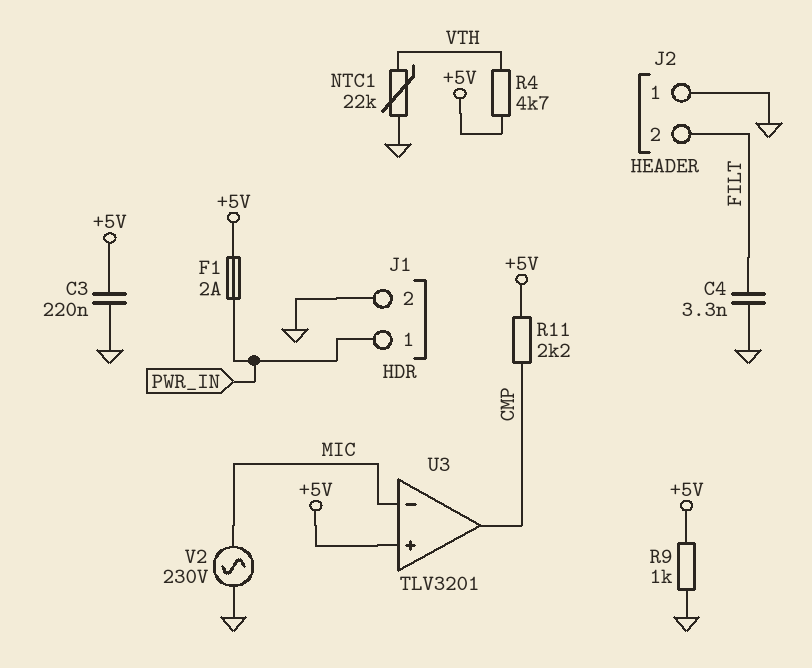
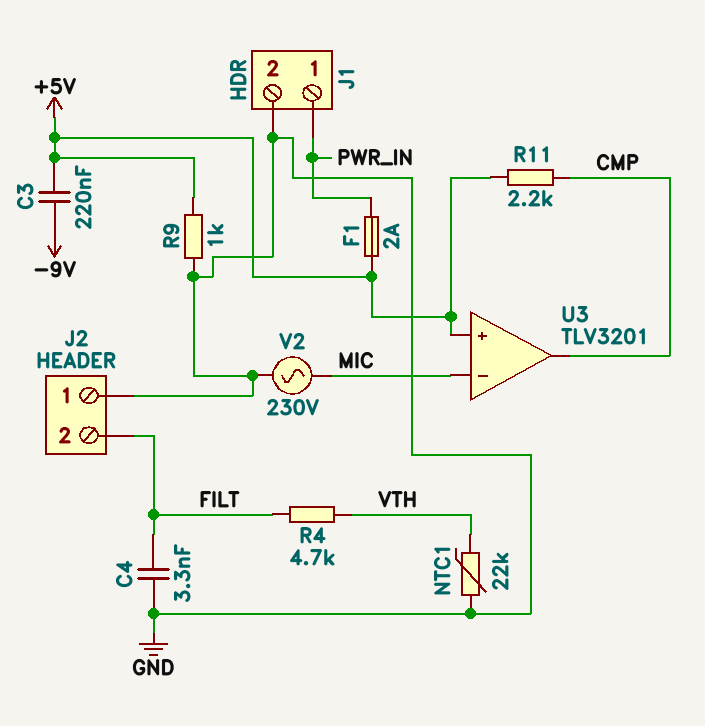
C3: 220nF (+5V, GND) -> 220nF (+5V, -9V)
R4: 4.7k (+5V, VTH) -> 4.7k (FILT, VTH)

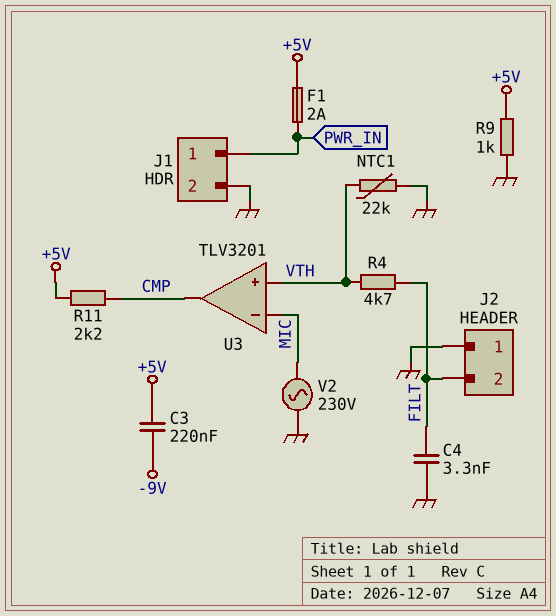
U3 pin in+: +5V -> VTH

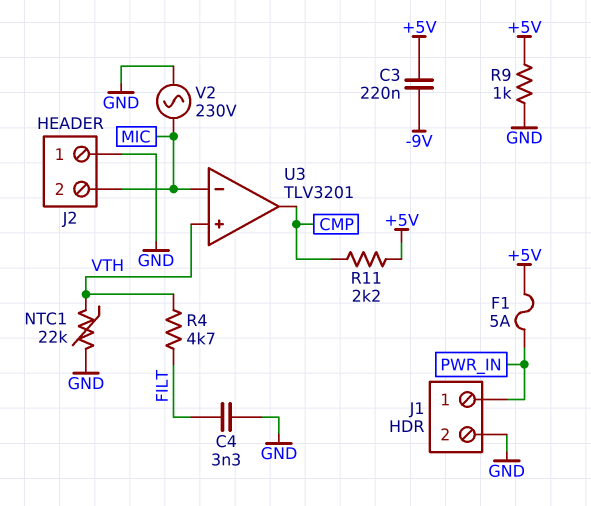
F1: 2A (+5V, PWR_IN) -> 5A (+5V, PWR_IN)
J2 pin 2: FILT -> MIC

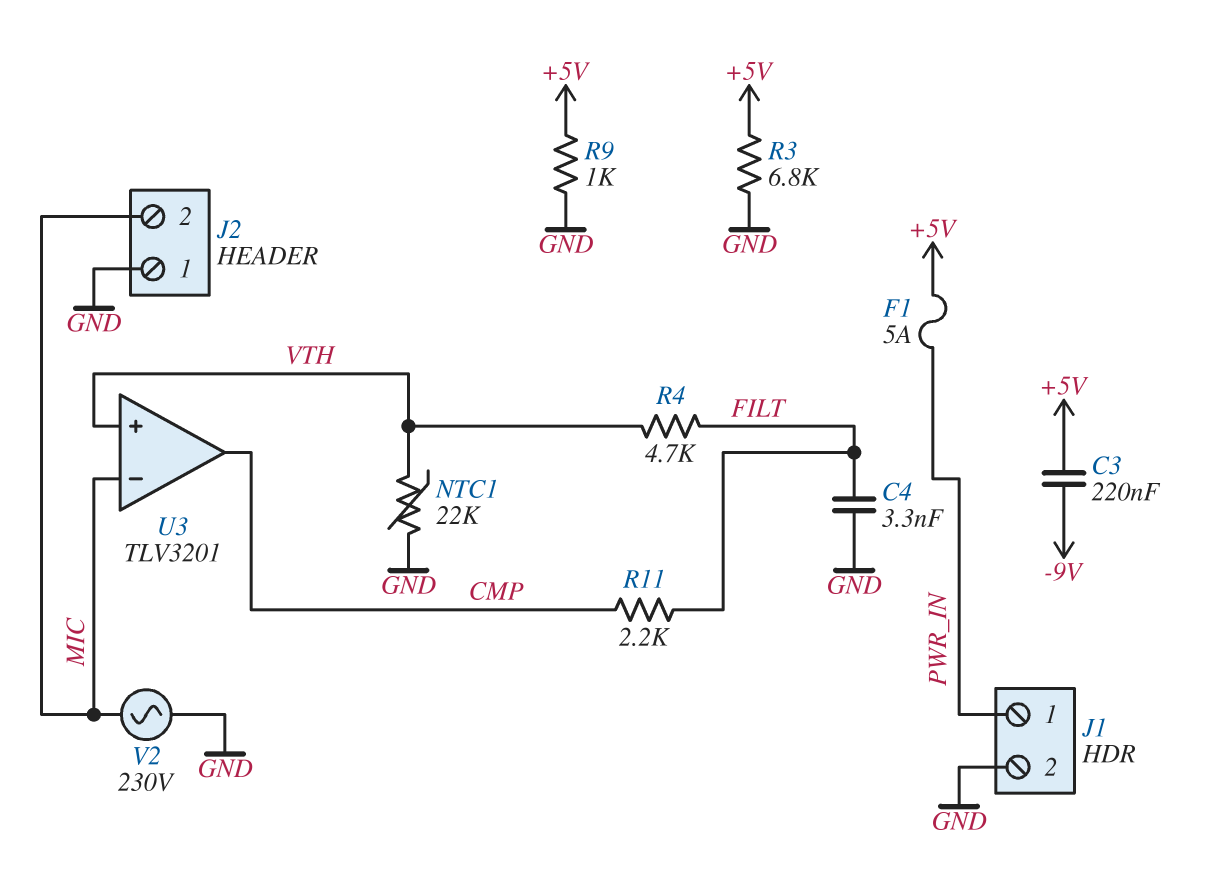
R3: none -> 6.8k (+5V, GND)
R11: 2.2k (+5V, CMP) -> 2.2k (CMP, FILT)

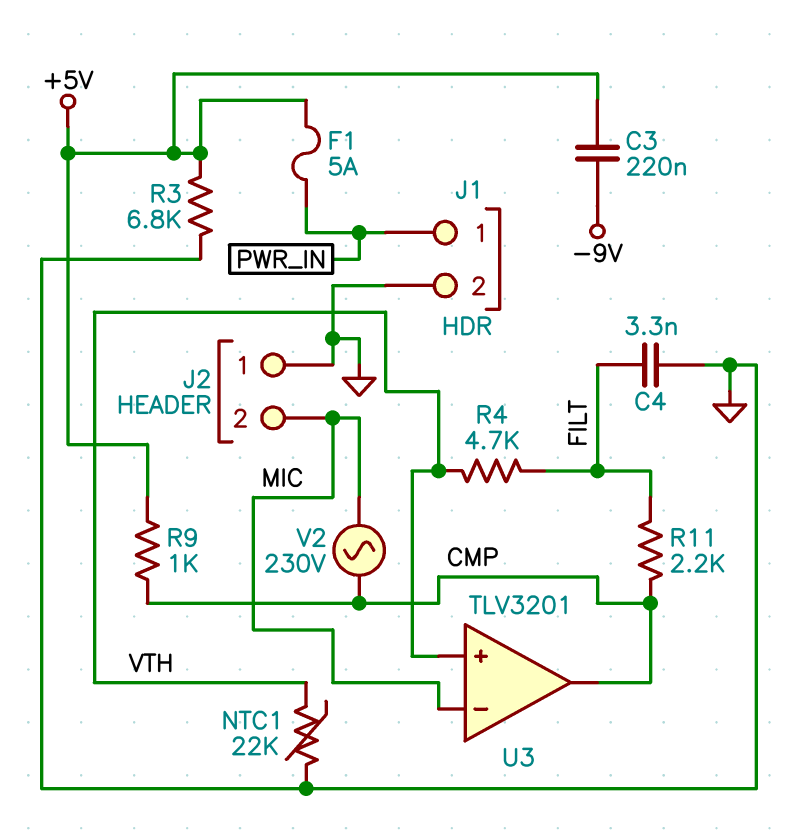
R9: 1k (+5V, GND) -> 1k (+5V, CMP)
V2: AC 230V (GND, MIC) -> AC 230V (CMP, MIC)

